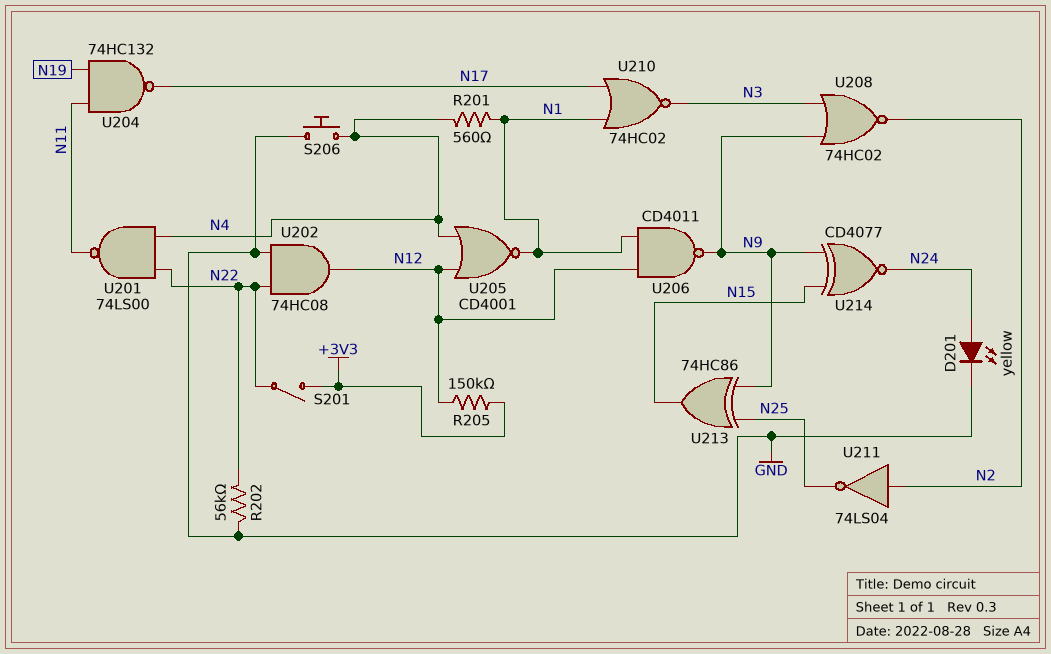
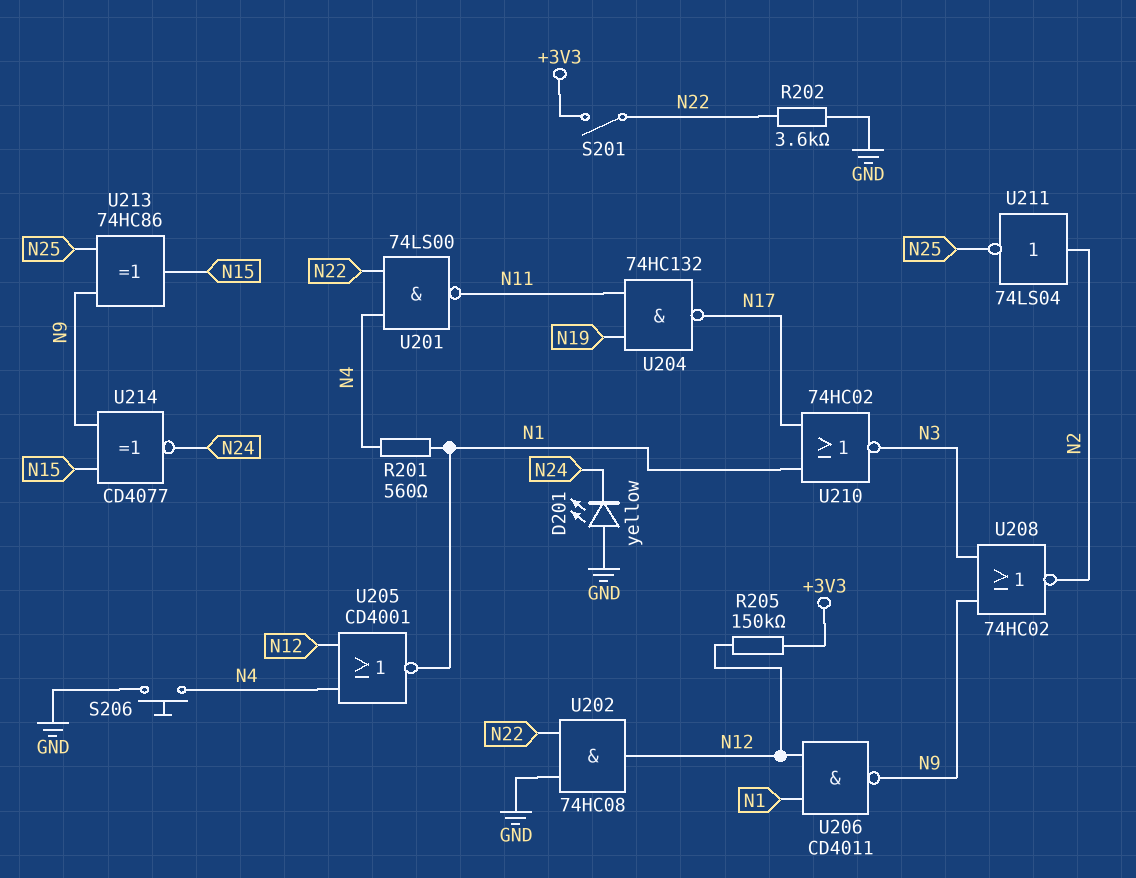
D201: LED yellow (A N24, K GND) -> LED yellow (A GND, K N24)
R202: 56k (GND, N22) -> 3.6k (GND, N22)

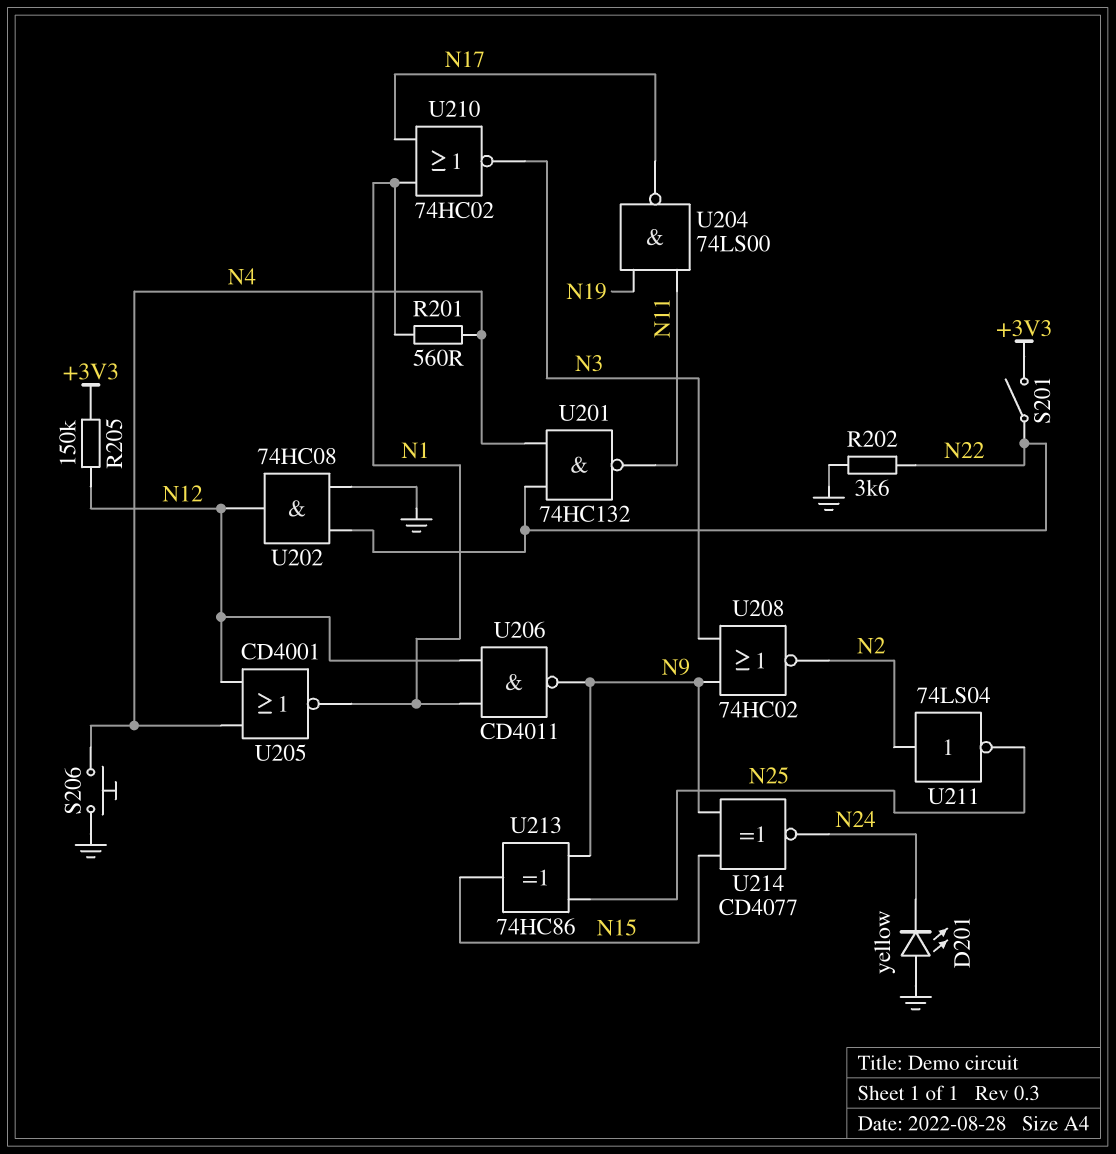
U201: NAND 74LS00 (in N4, in N22, out N11) -> NAND 74HC132 (in N4, in N22, out N11)
U204: NAND 74HC132 (in N11, in N19, out N17) -> NAND 74LS00 (in N11, in N19, out N17)

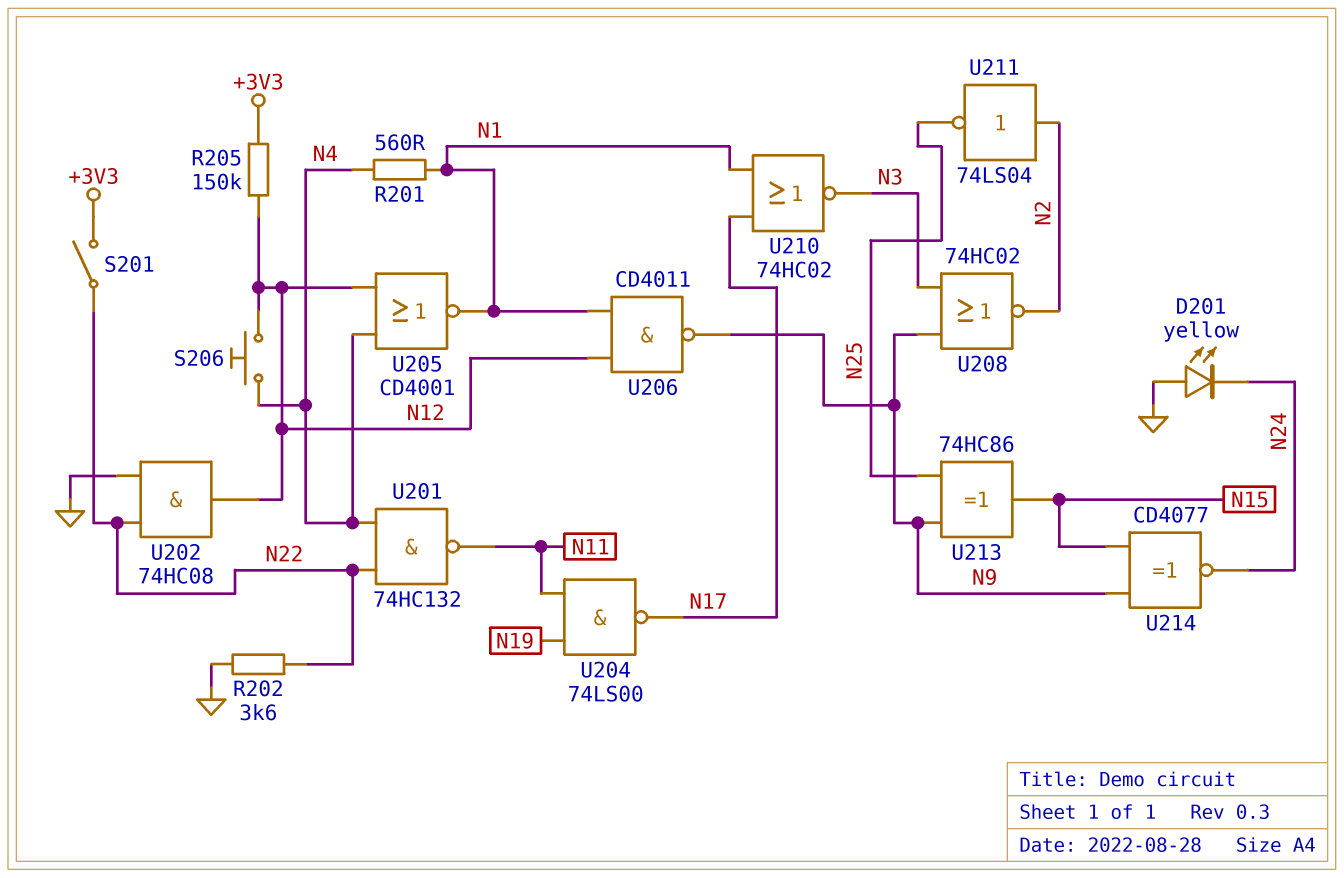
S206: button (GND, N4) -> button (N4, N12)

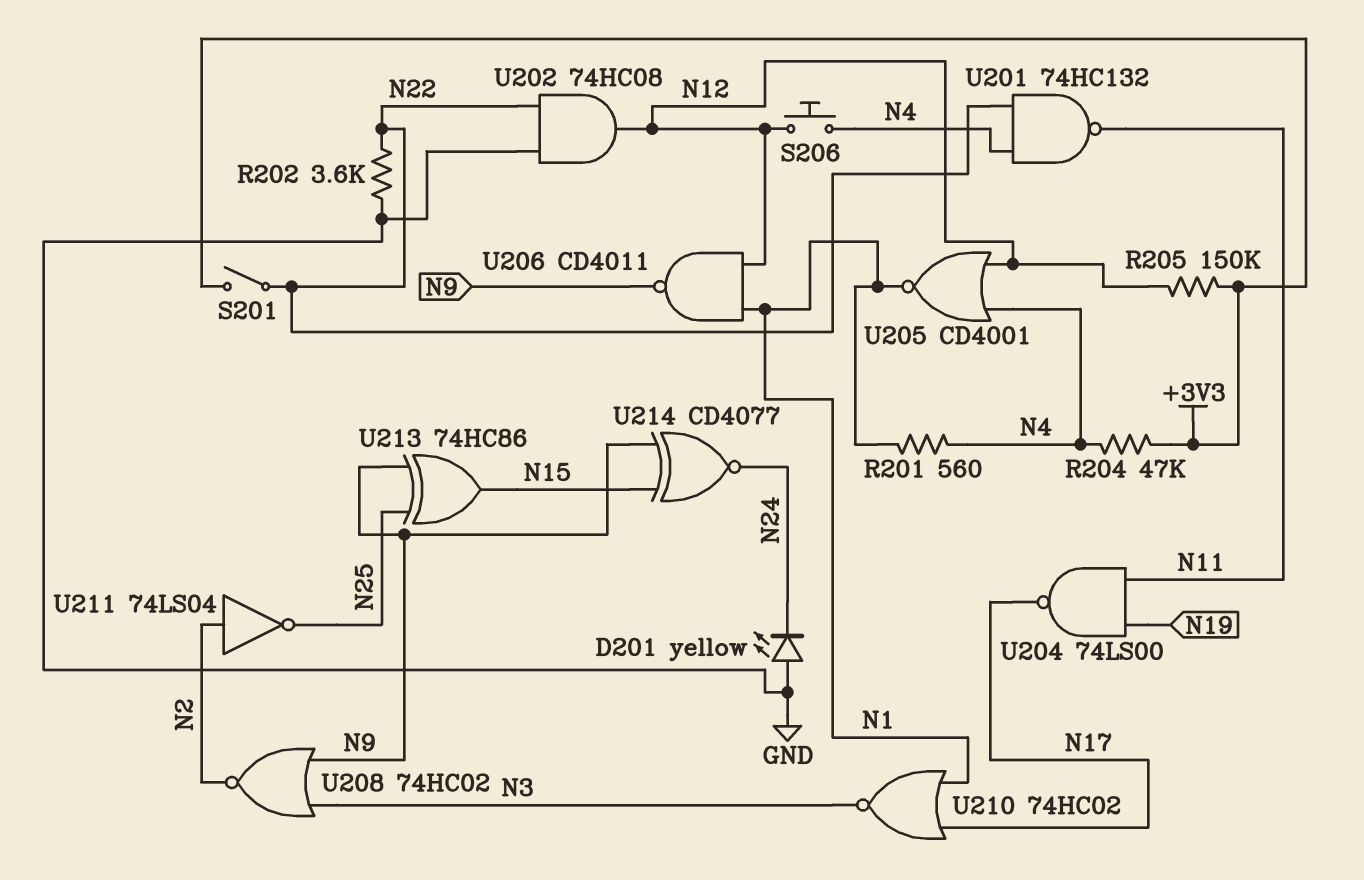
R204: none -> 47k (+3V3, N4)

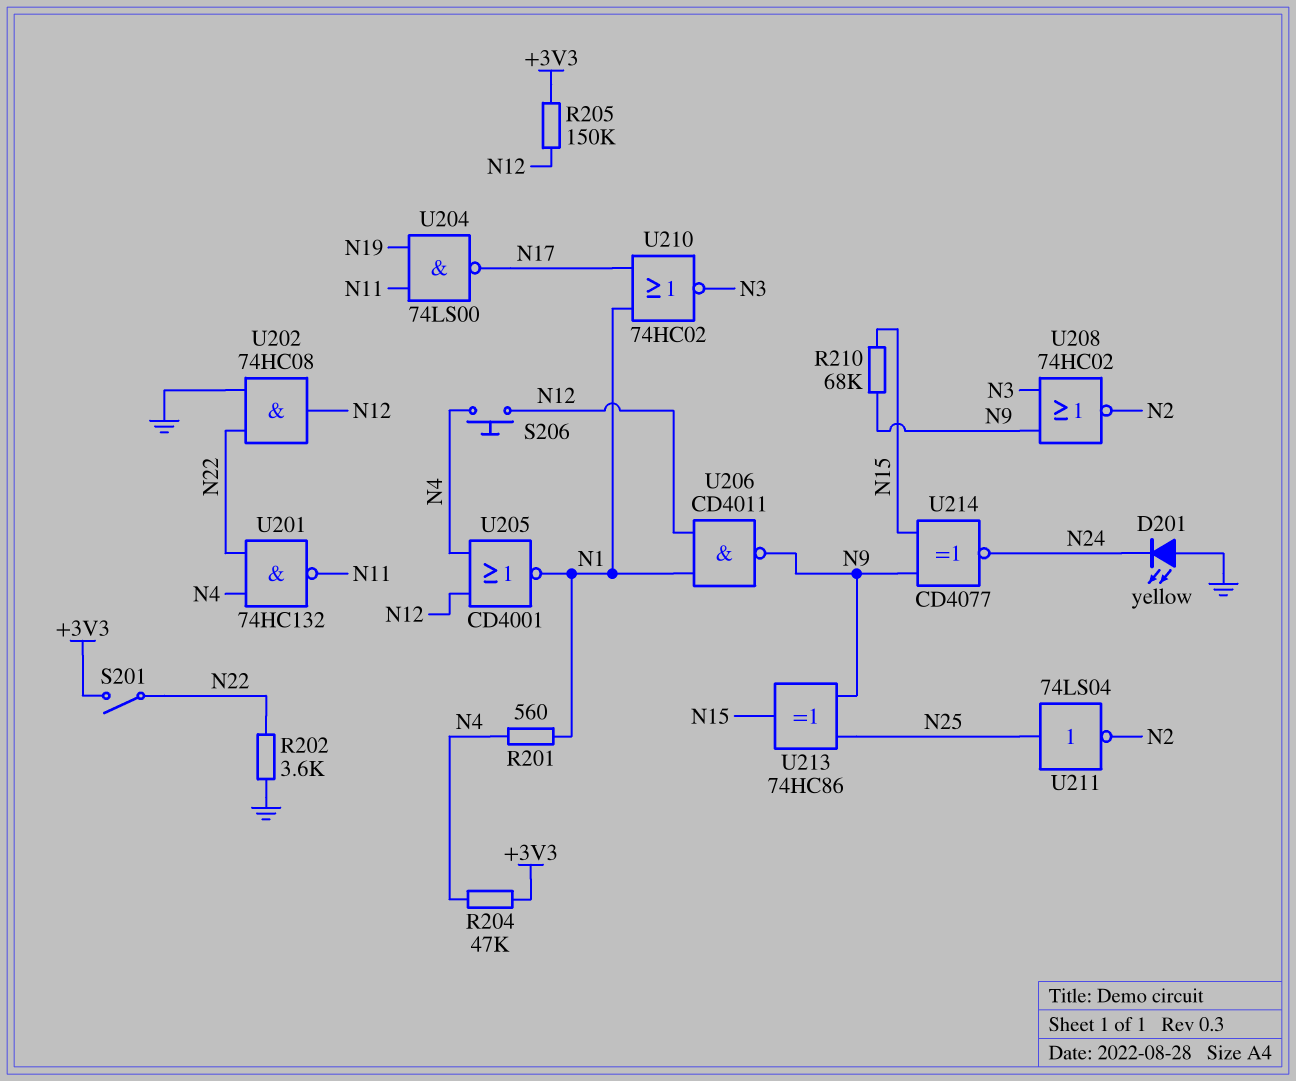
R210: none -> 68k (N9, N15)
U211: NOT 74LS04 (in N2, out N25) -> NOT 74LS04 (in N25, out N2)

